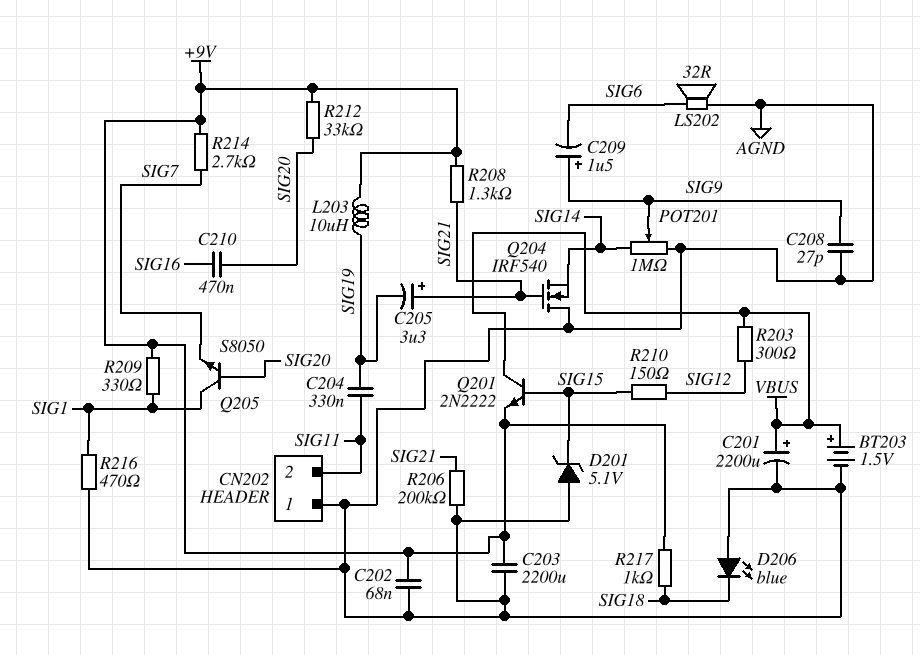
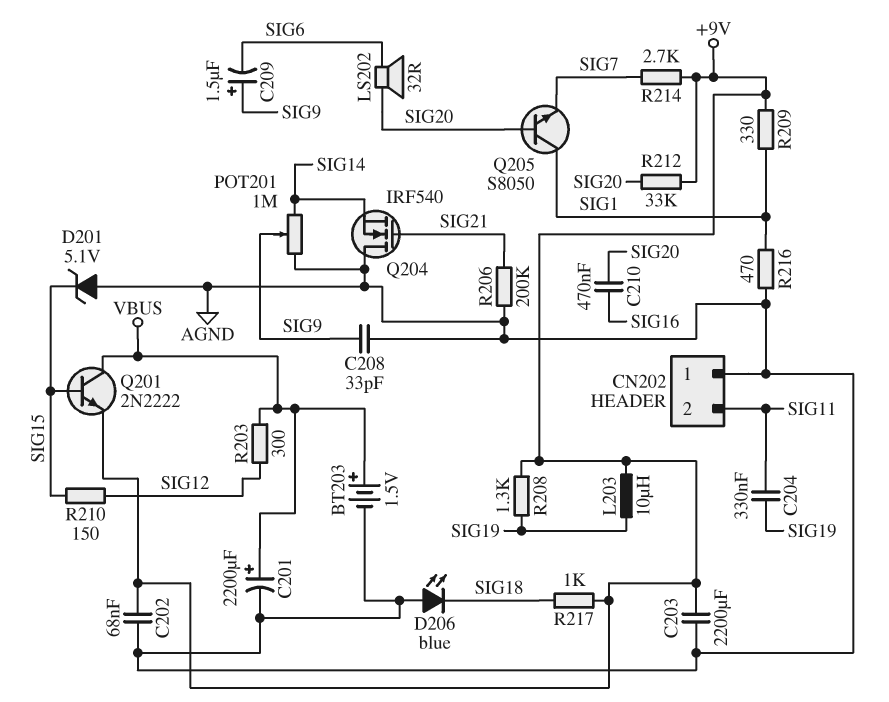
C205: 3.3uF (plus SIG21, minus SIG19) -> none
C208: 27pF (AGND, SIG9) -> 33pF (AGND, SIG9)
LS202: speaker 32R (AGND, SIG6) -> speaker 32R (SIG6, SIG20)
R208: 1.3k (+9V, SIG21) -> 1.3k (+9V, SIG19)

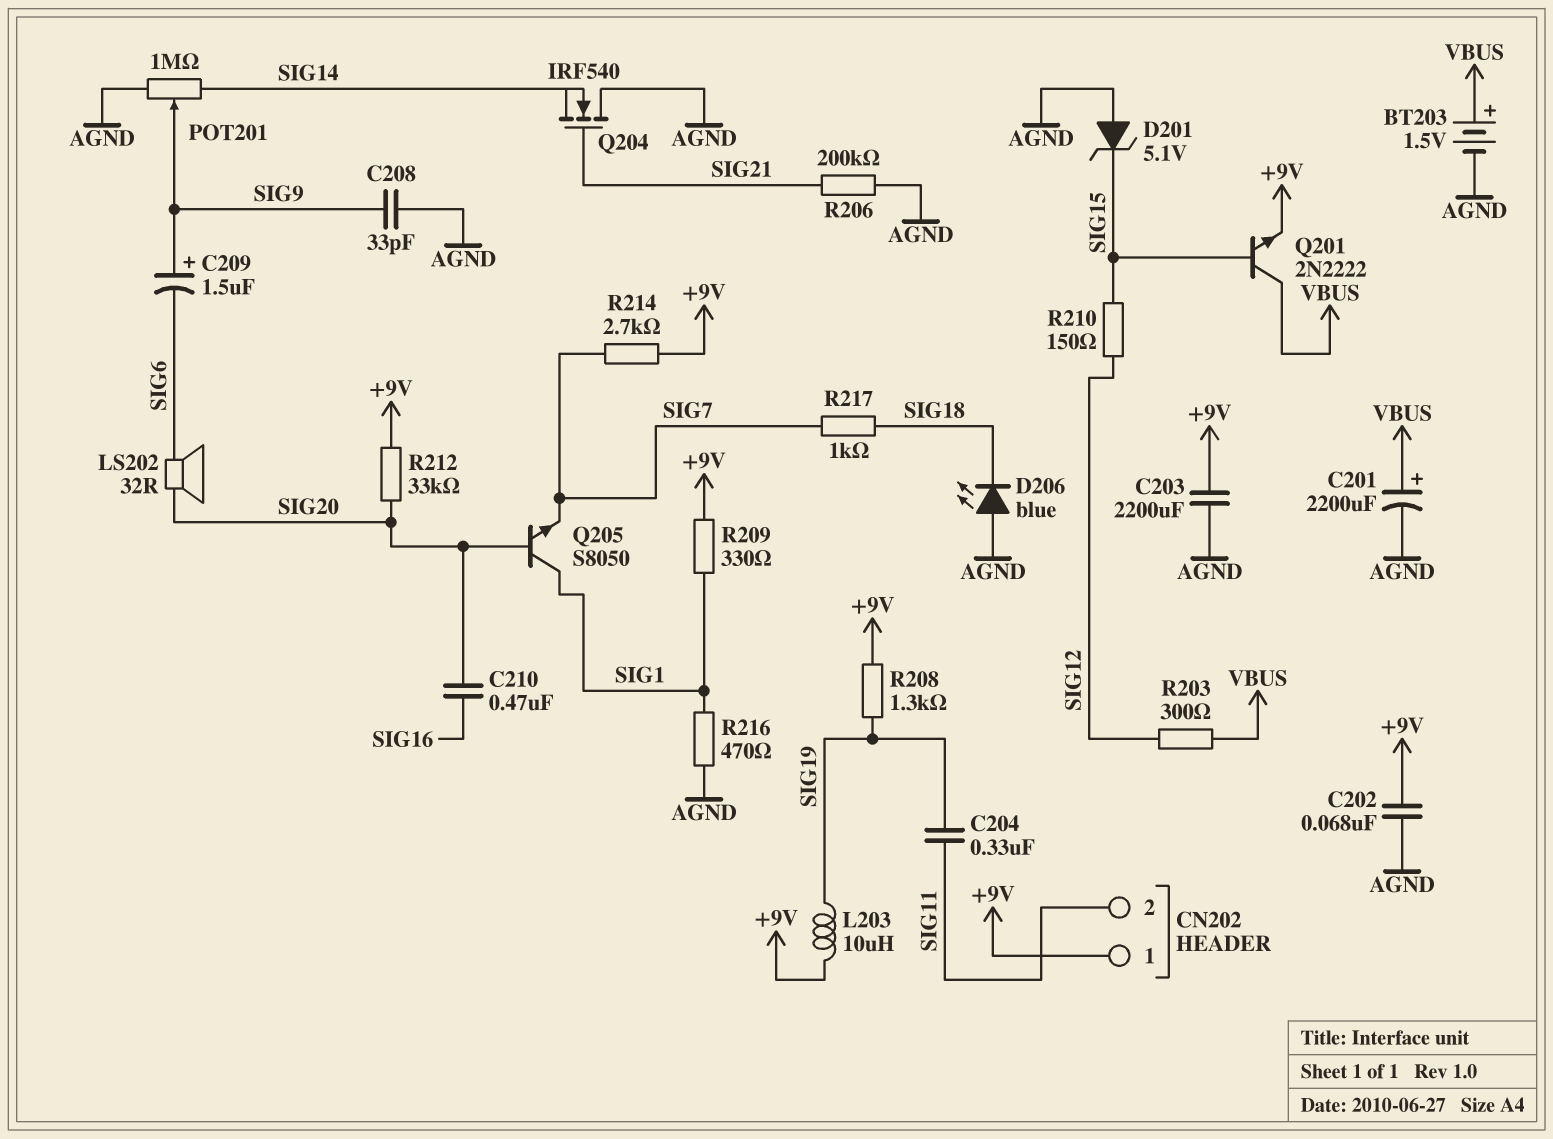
CN202 pin 1: AGND -> +9V
R217: 1k (+9V, SIG18) -> 1k (SIG7, SIG18)

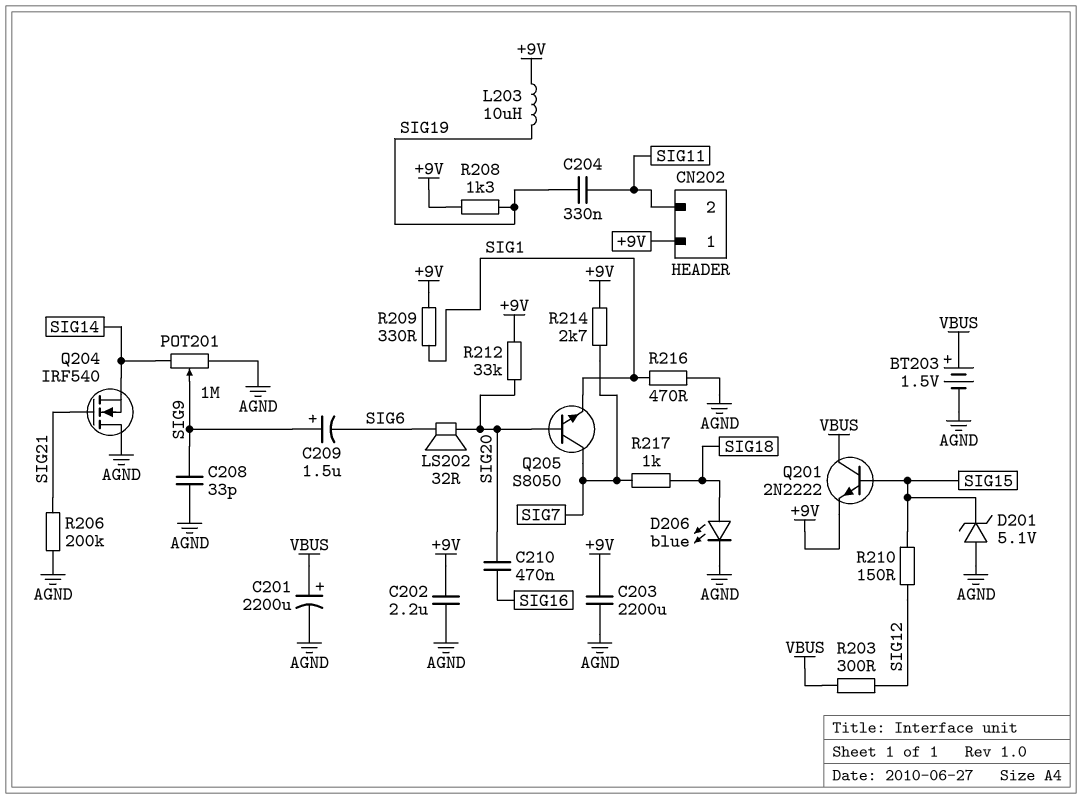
C202: 68nF (+9V, AGND) -> 2.2uF (+9V, AGND)
D206: LED blue (A AGND, K SIG18) -> LED blue (A SIG18, K AGND)
Q205: NPN S8050 (B SIG20, C SIG1, E SIG7) -> NPN S8050 (B SIG20, C SIG7, E SIG1)

